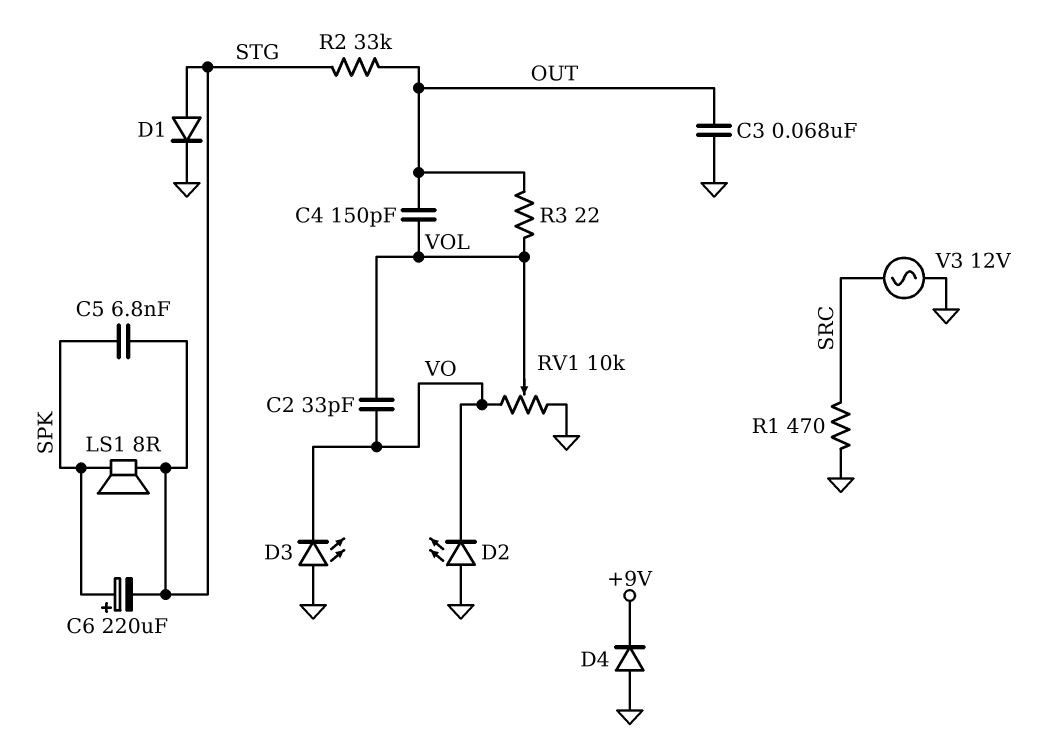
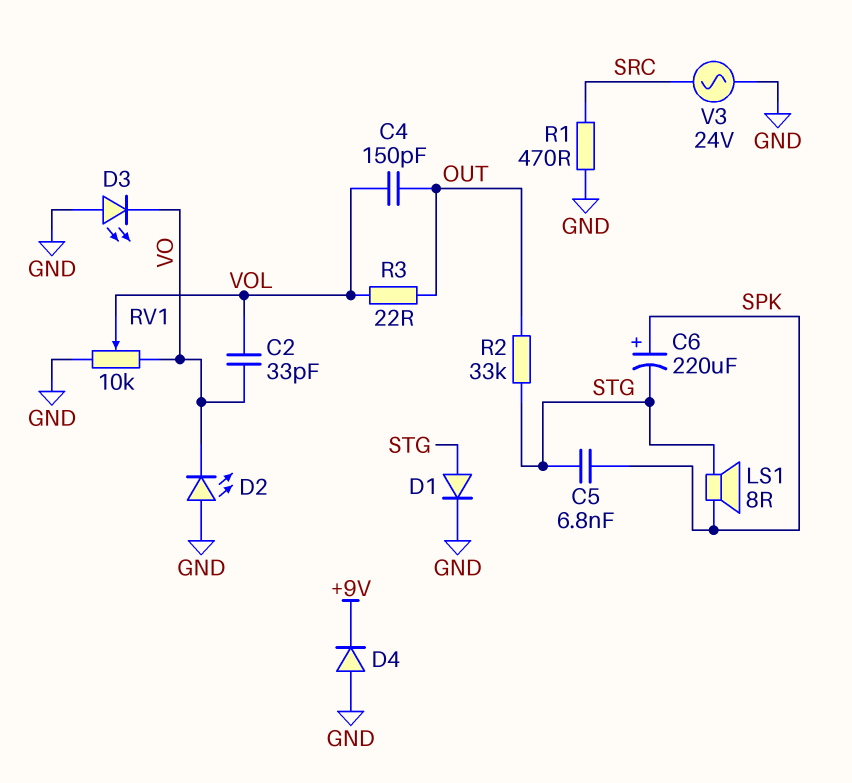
C3: 68nF (GND, OUT) -> none
V3: AC 12V (GND, SRC) -> AC 24V (GND, SRC)

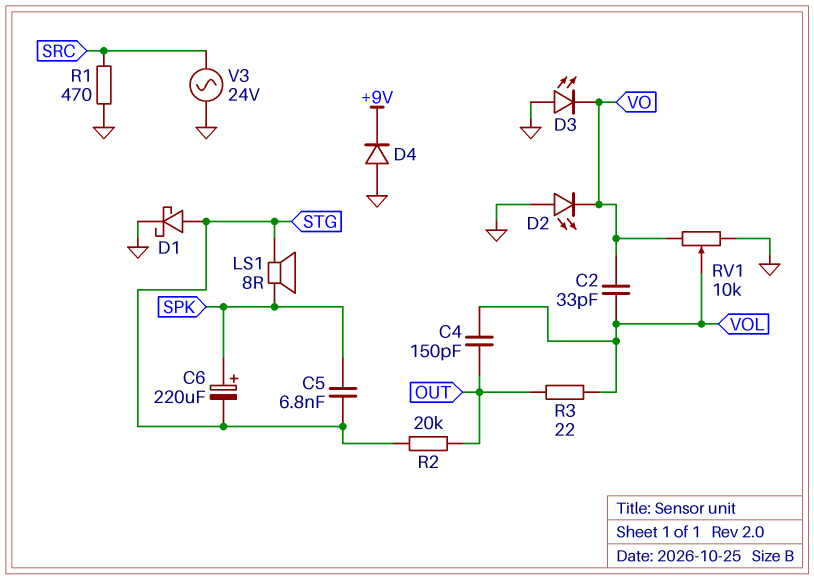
D1: diode (A STG, K GND) -> schottky (A STG, K GND)
R2: 33k (OUT, STG) -> 20k (OUT, STG)

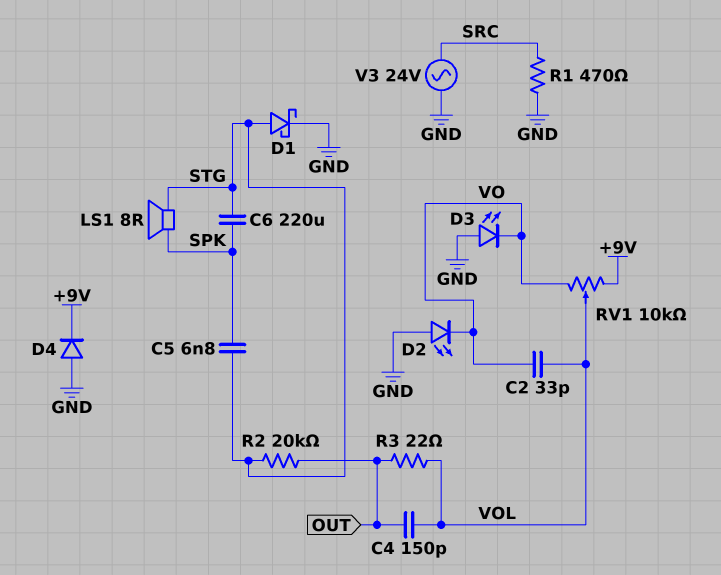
C6: 220uF (plus SPK, minus STG) -> 220uF (SPK, STG)
RV1: 10k (GND, VO, wiper VOL) -> 10k (+9V, VO, wiper VOL)

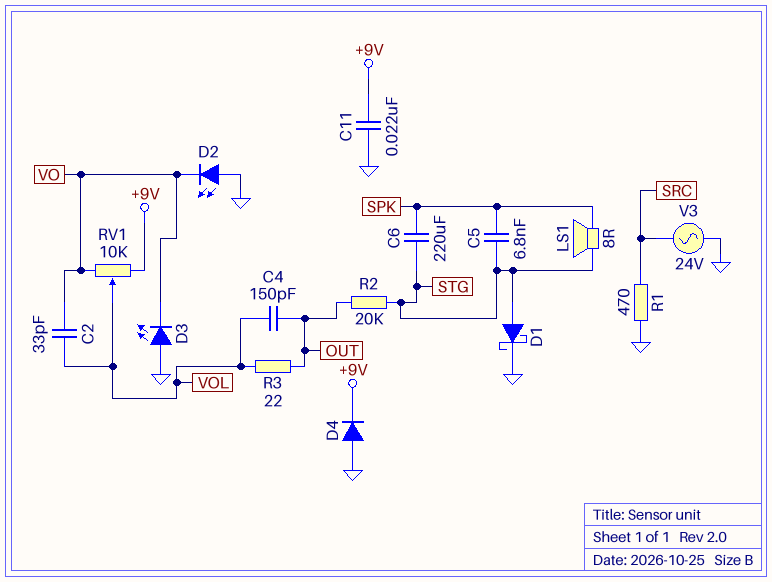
C11: none -> 22nF (+9V, GND)

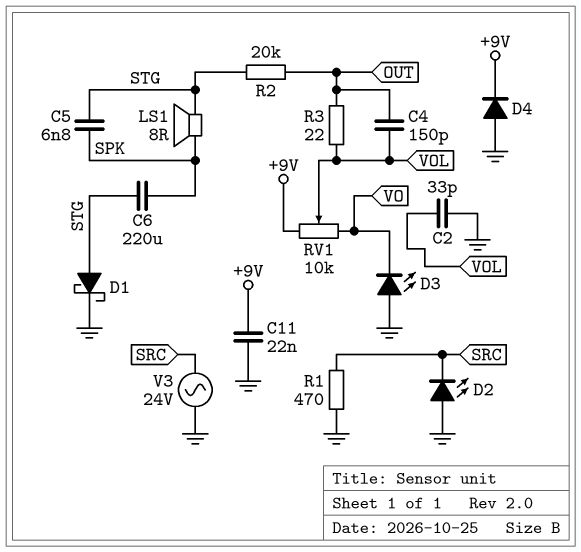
C2: 33pF (VO, VOL) -> 33pF (GND, VOL)
D2: LED (A GND, K VO) -> LED (A GND, K SRC)

